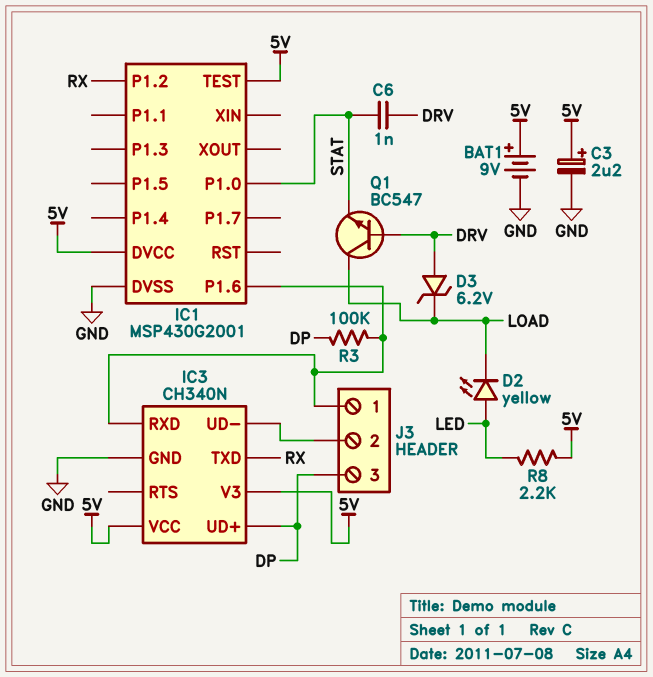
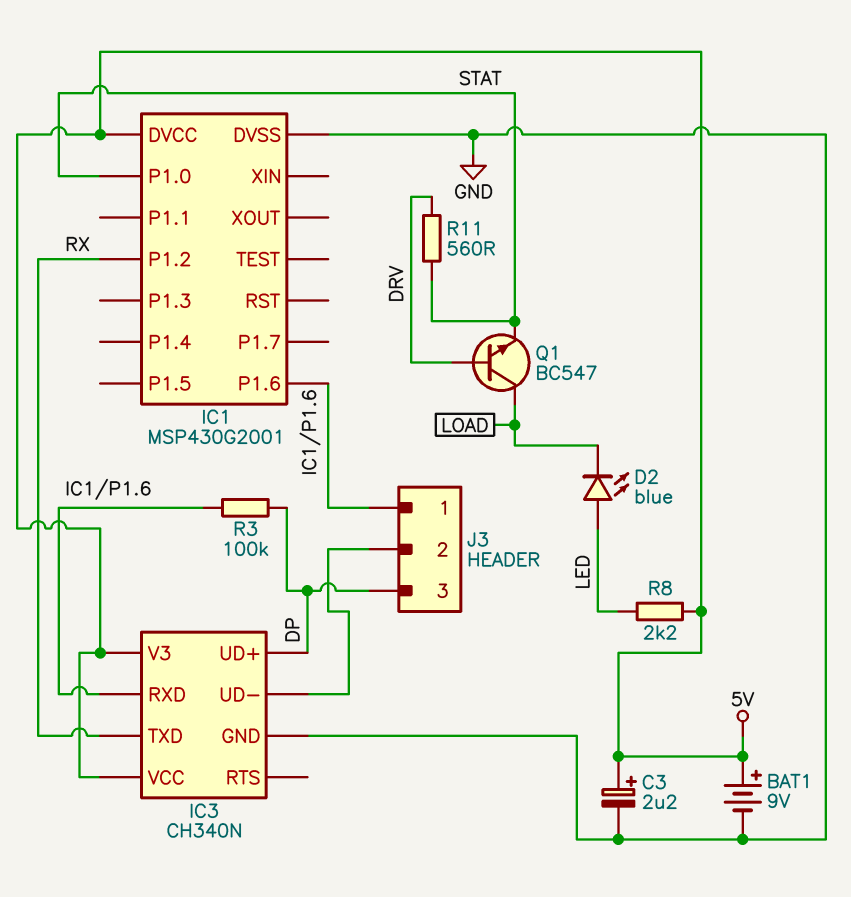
C6: 1nF (DRV, STAT) -> none
D2: LED yellow (A LED, K LOAD) -> LED blue (A LED, K LOAD)
D3: zener 6.2V (A DRV, K LOAD) -> none
IC1 pin TEST: 5V -> none
R11: none -> 560 (DRV, STAT)

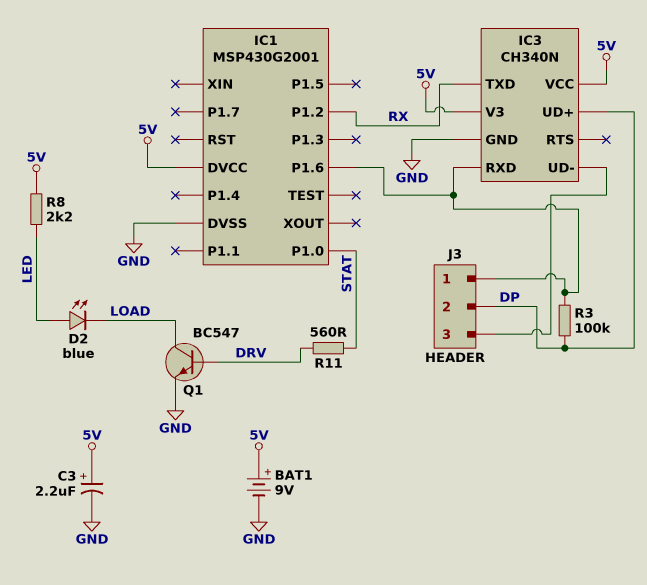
J3 pin 2: IC3/UD- -> DP
J3 pin 3: DP -> IC3/UD-
Q1: NPN BC547 (B DRV, C LOAD, E STAT) -> NPN BC547 (B DRV, C LOAD, E GND)

